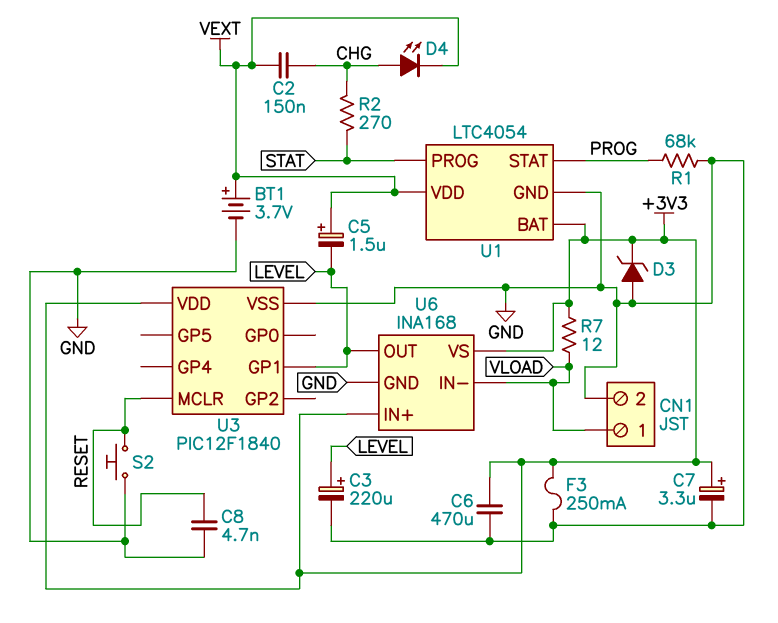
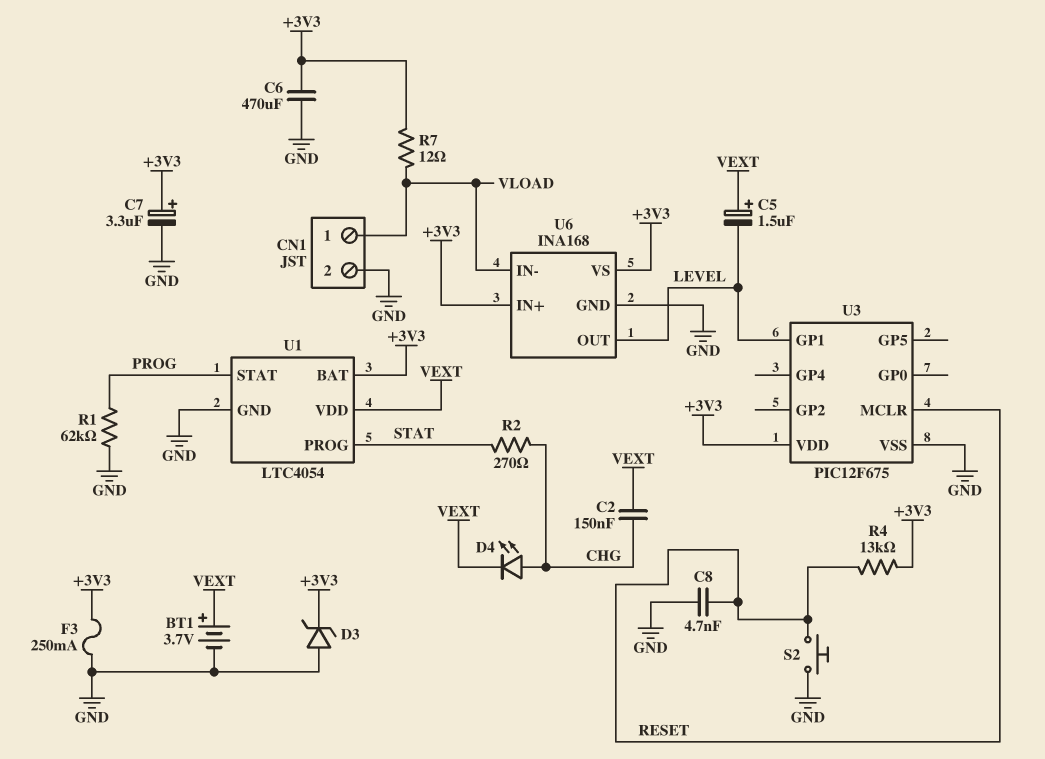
C3: 220uF (plus LEVEL, minus GND) -> none
R1: 68k (GND, PROG) -> 62k (GND, PROG)
R4: none -> 13k (+3V3, RESET)
U3: PIC12F1840 -> PIC12F675

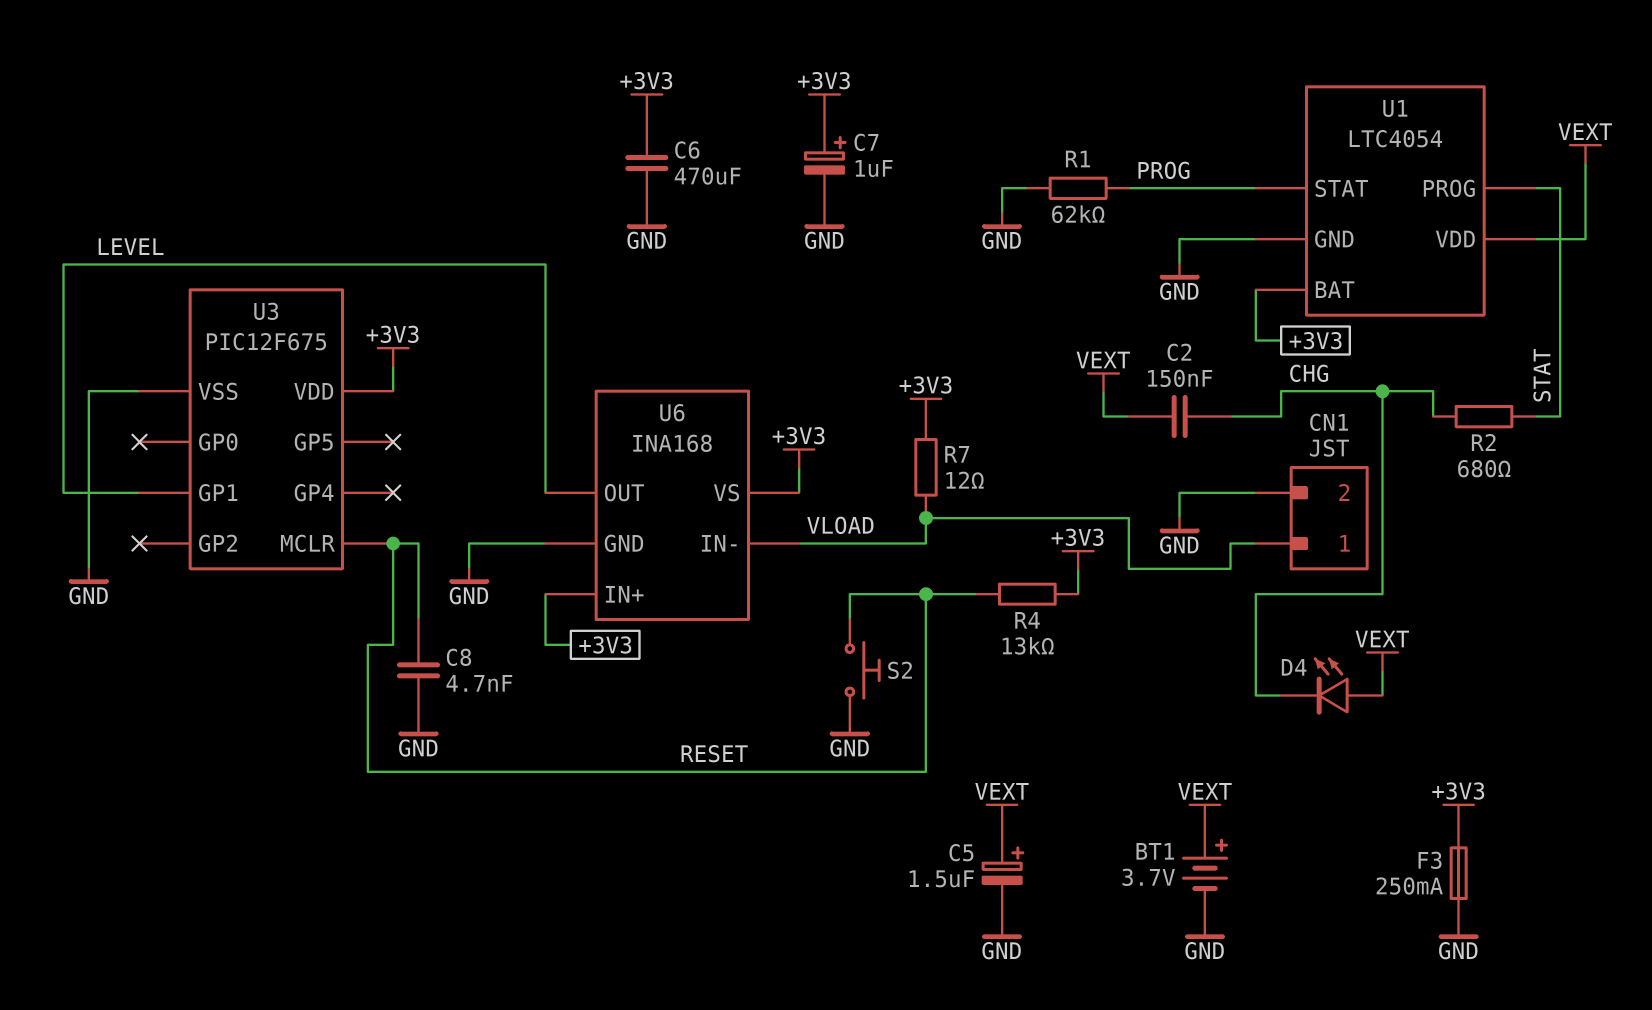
C5: 1.5uF (plus VEXT, minus LEVEL) -> 1.5uF (plus VEXT, minus GND)
C7: 3.3uF (plus +3V3, minus GND) -> 1uF (plus +3V3, minus GND)
D3: zener (A GND, K +3V3) -> none
D4: LED (A CHG, K VEXT) -> LED (A VEXT, K CHG)
R2: 270 (CHG, STAT) -> 680 (CHG, STAT)

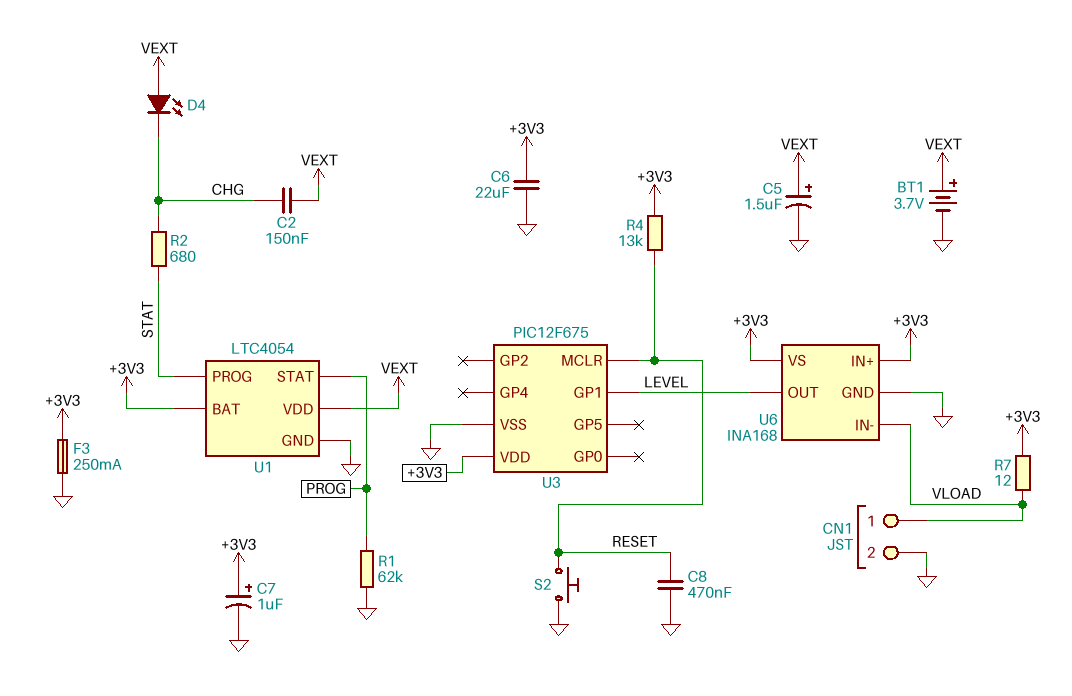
C6: 470uF (+3V3, GND) -> 22uF (+3V3, GND)
C8: 4.7nF (GND, RESET) -> 470nF (GND, RESET)

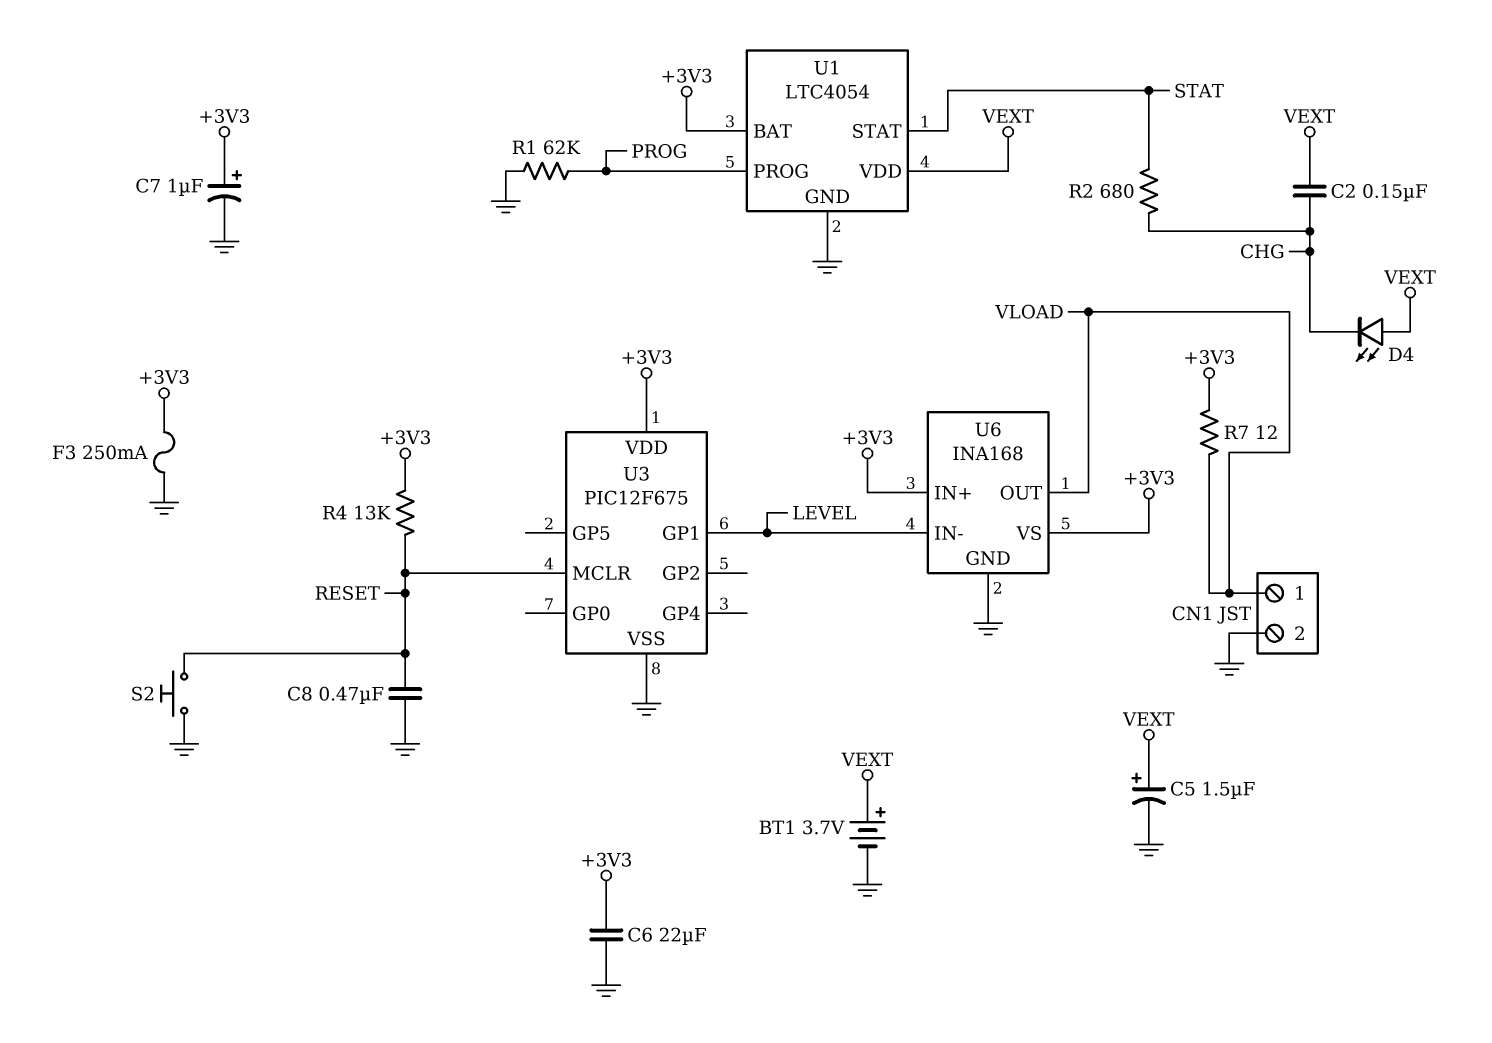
U1 pin PROG: STAT -> PROG
U1 pin STAT: PROG -> STAT
U6 pin IN-: VLOAD -> LEVEL
U6 pin OUT: LEVEL -> VLOAD

